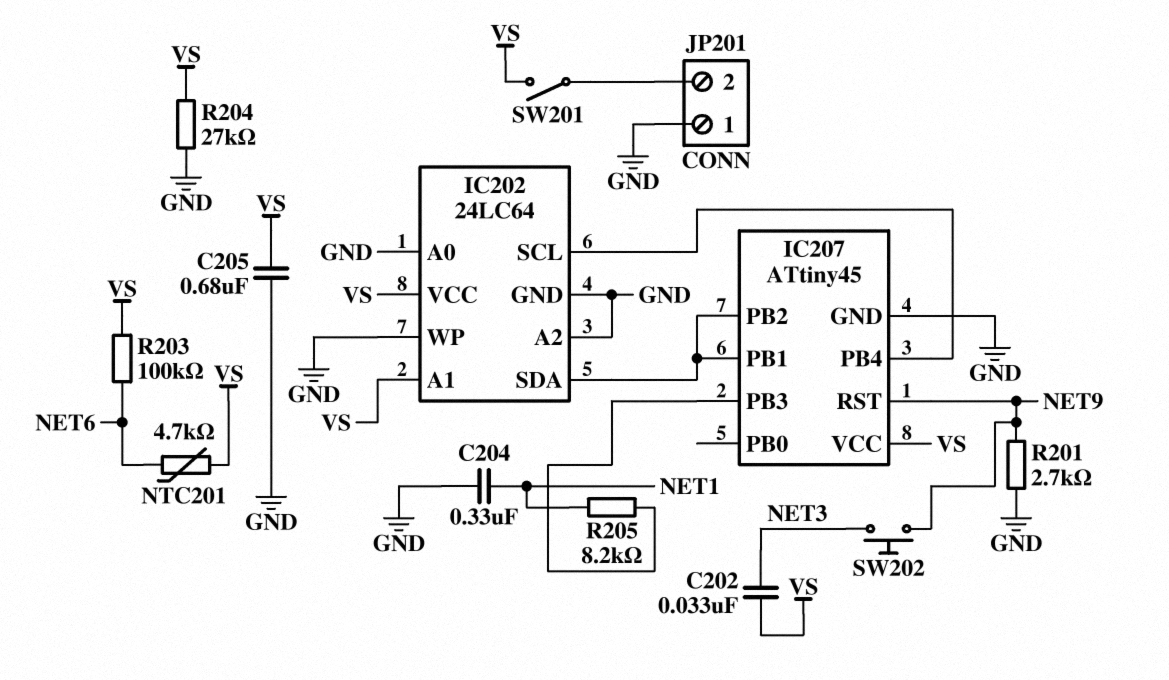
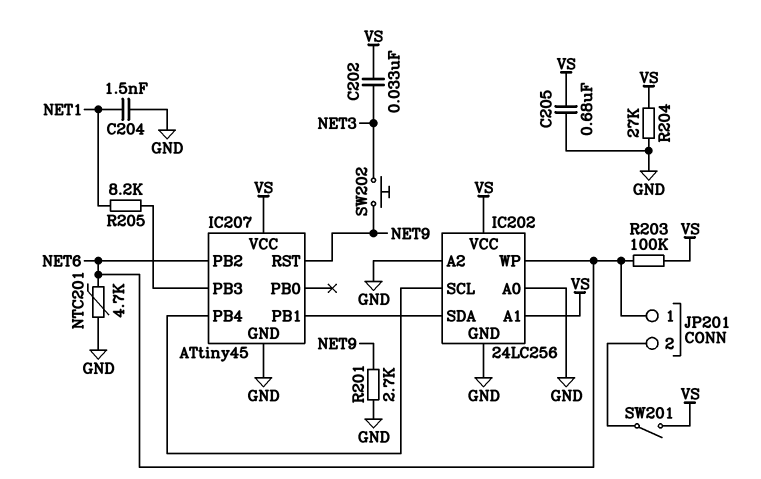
C204: 330nF (GND, NET1) -> 1.5nF (GND, NET1)
IC202: 24LC64 -> 24LC256
IC202 pin WP: GND -> NET6
IC207 pin PB2: IC202/SDA -> NET6
JP201 pin 1: GND -> NET6
NTC201: 4.7k (NET6, VS) -> 4.7k (GND, NET6)

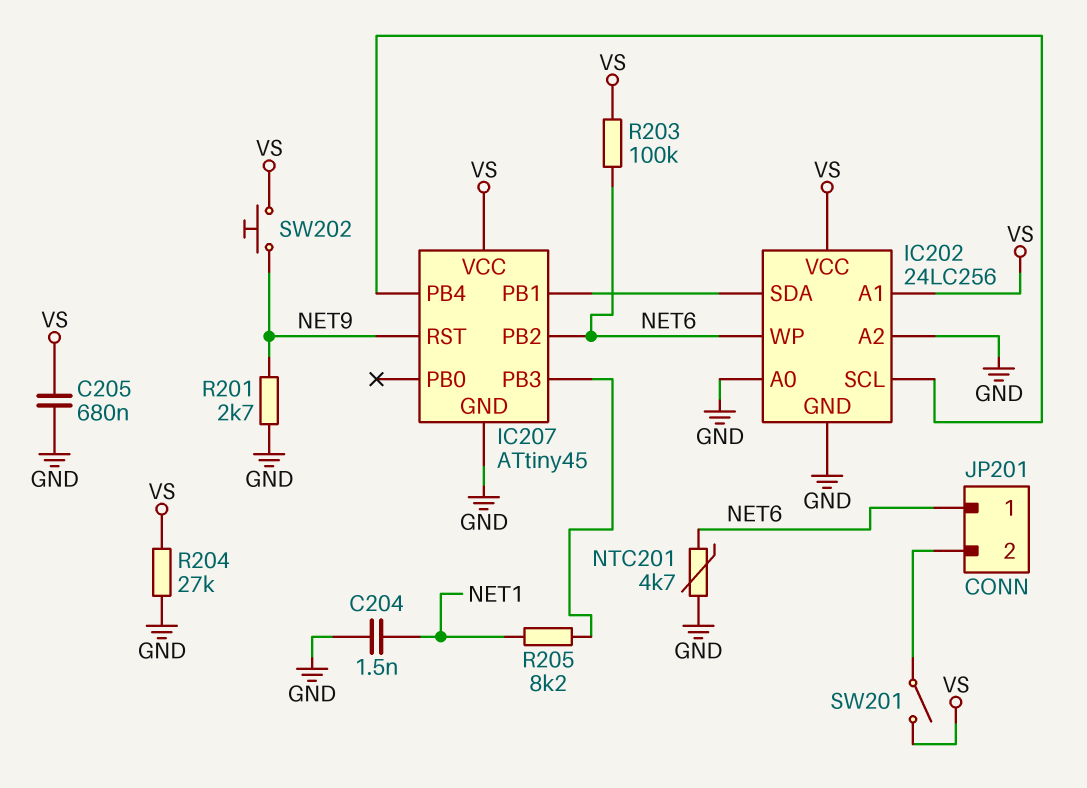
C202: 33nF (NET3, VS) -> none
SW202: button (NET3, NET9) -> button (NET9, VS)

